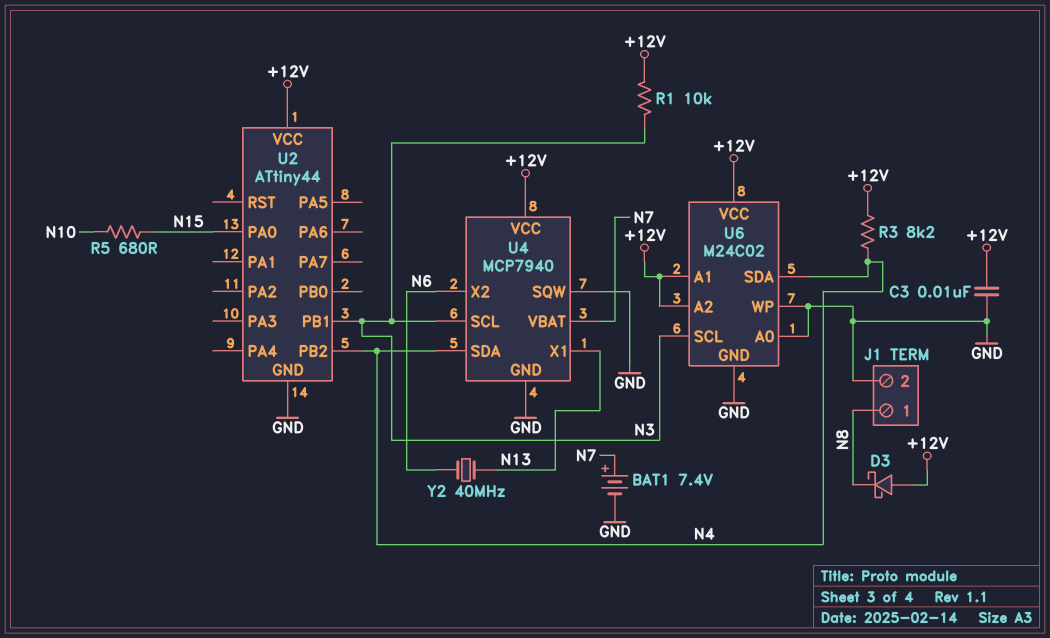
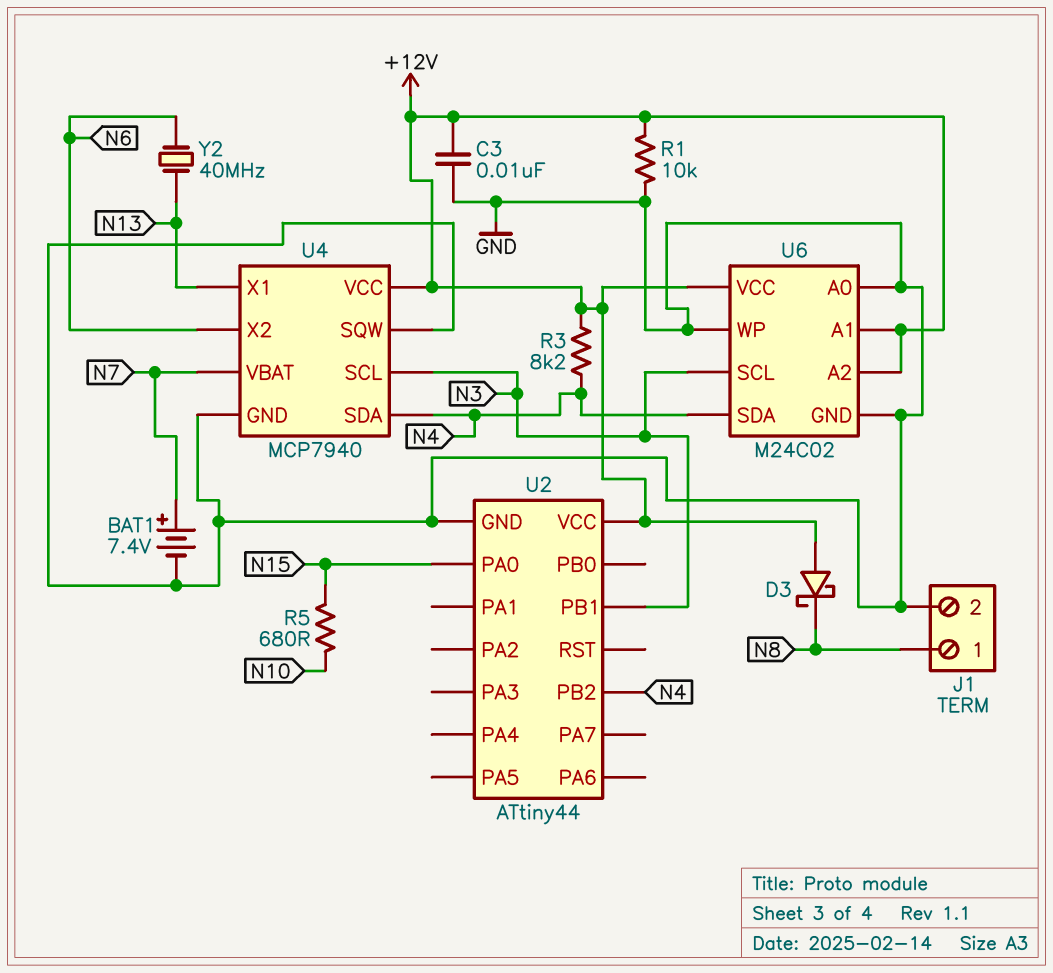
R1: 10k (+12V, N3) -> 10k (+12V, GND)

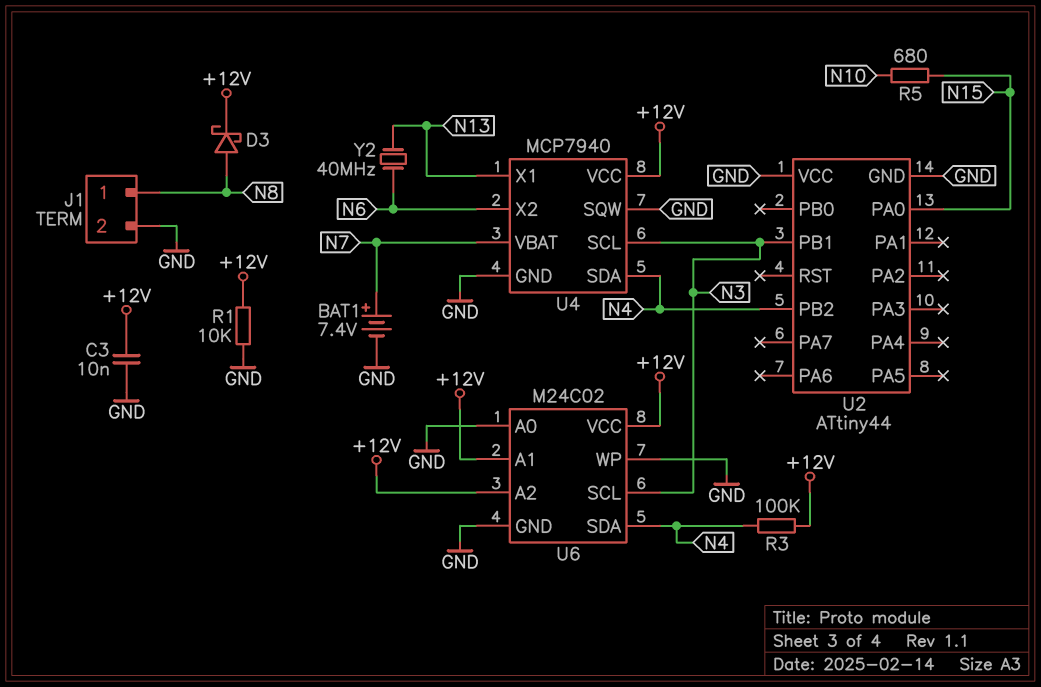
D3: schottky (A +12V, K N8) -> schottky (A N8, K +12V)
R3: 8.2k (+12V, N4) -> 100k (+12V, N4)
U2 pin VCC: +12V -> GND

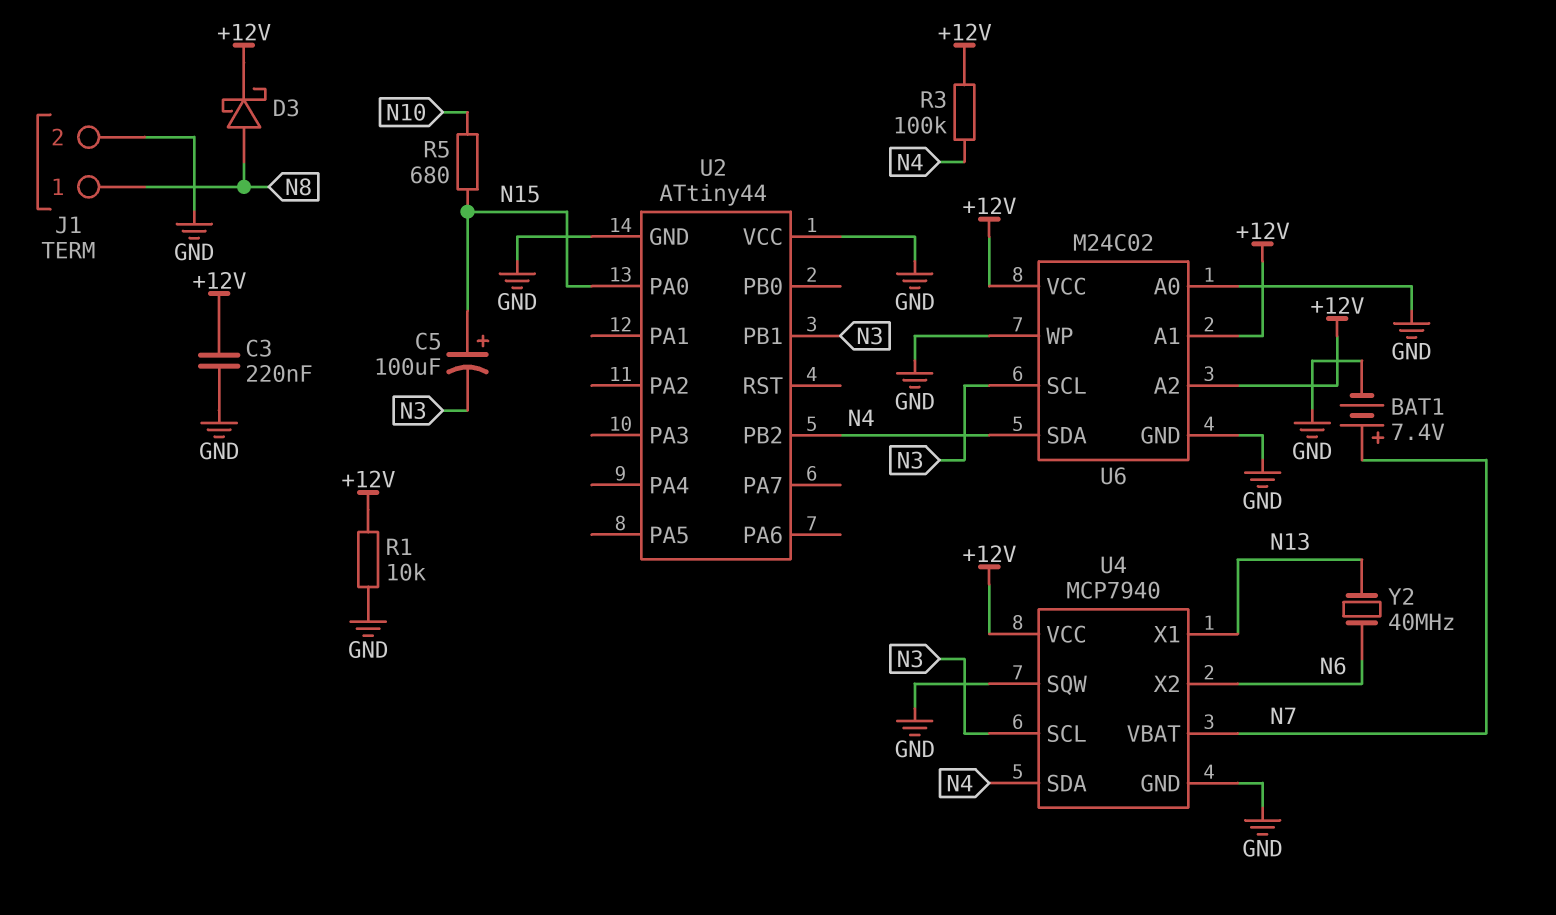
C3: 10nF (+12V, GND) -> 220nF (+12V, GND)
C5: none -> 100uF (plus N15, minus N3)

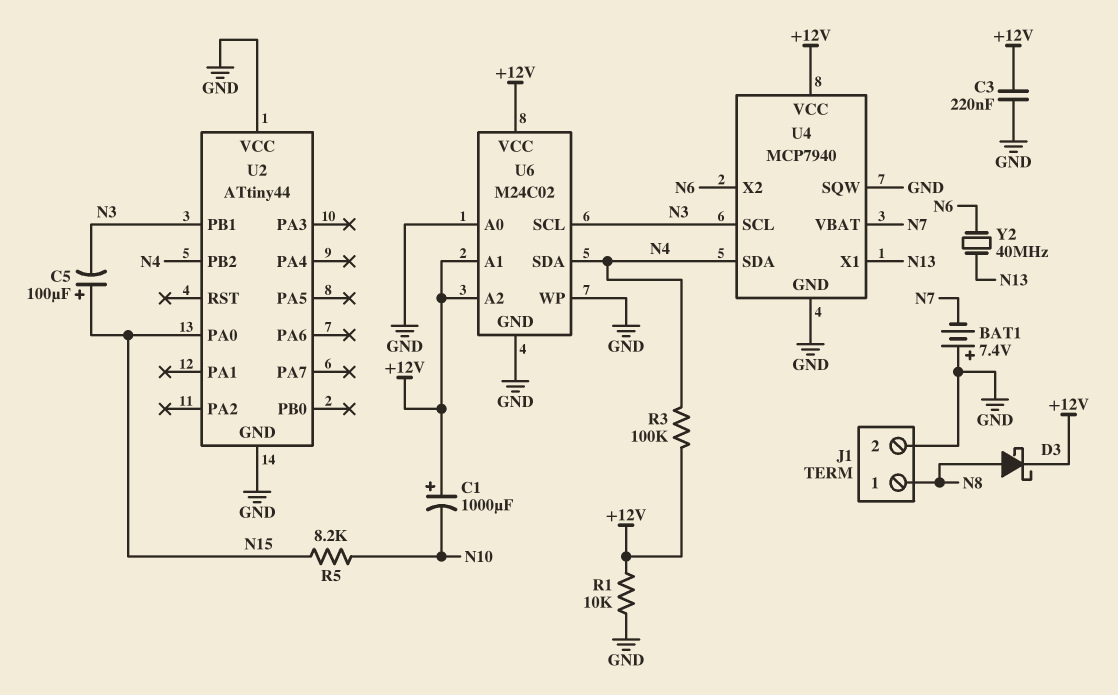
BAT1: 7.4V (plus N7, minus GND) -> 7.4V (plus GND, minus N7)
C1: none -> 1000uF (plus +12V, minus N10)
R5: 680 (N10, N15) -> 8.2k (N10, N15)

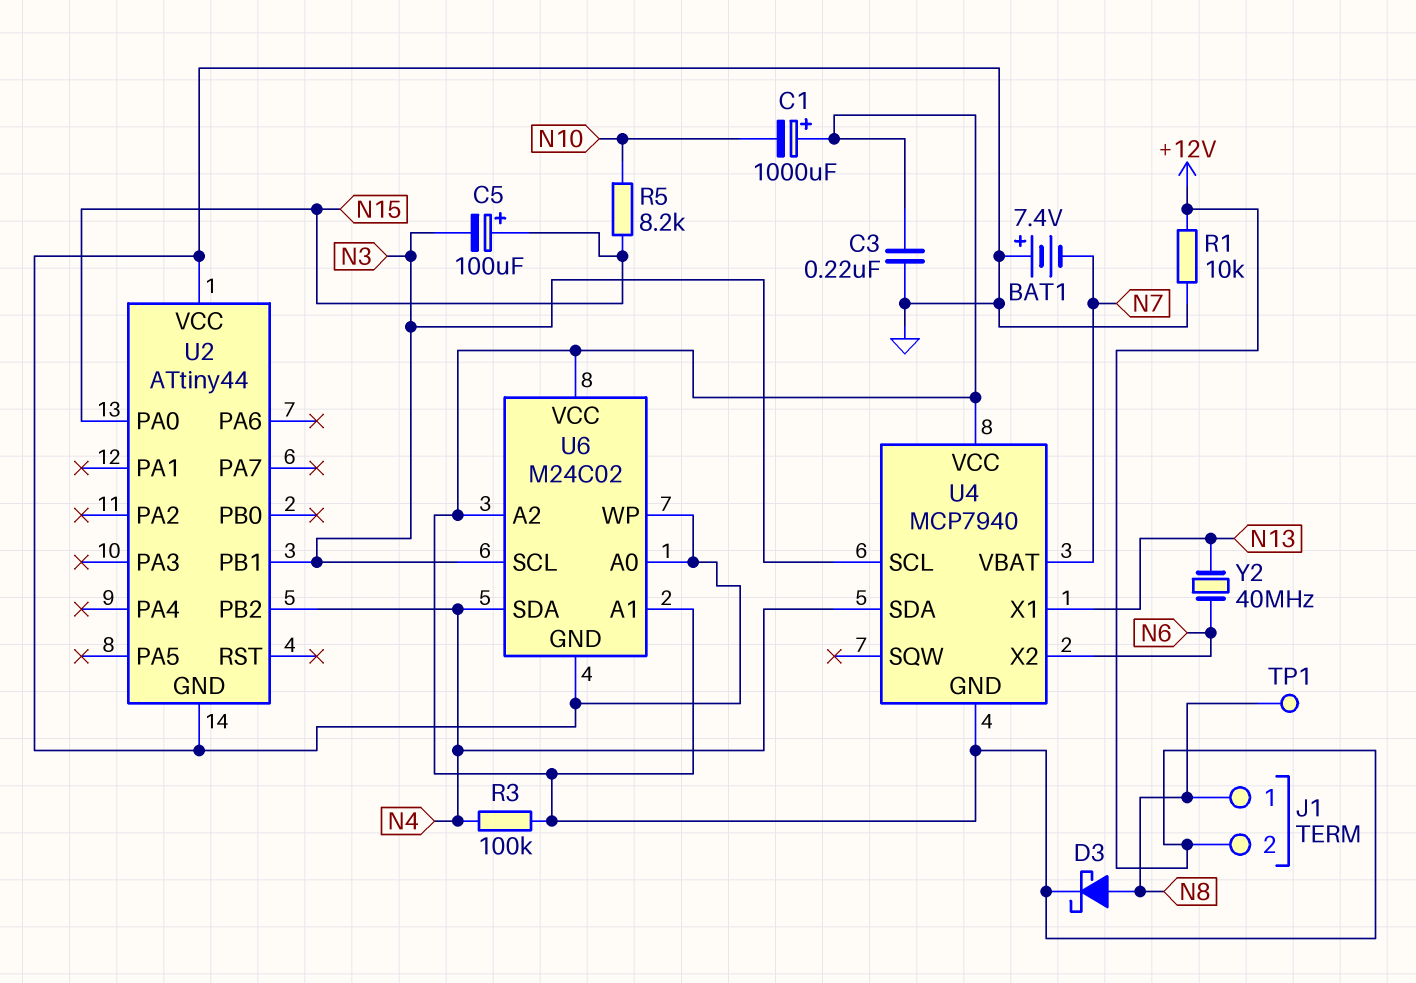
J1 pin 2: GND -> +12V
TP1: none -> test point (N8)
U4 pin GND: GND -> +12V
U4 pin SQW: GND -> none

